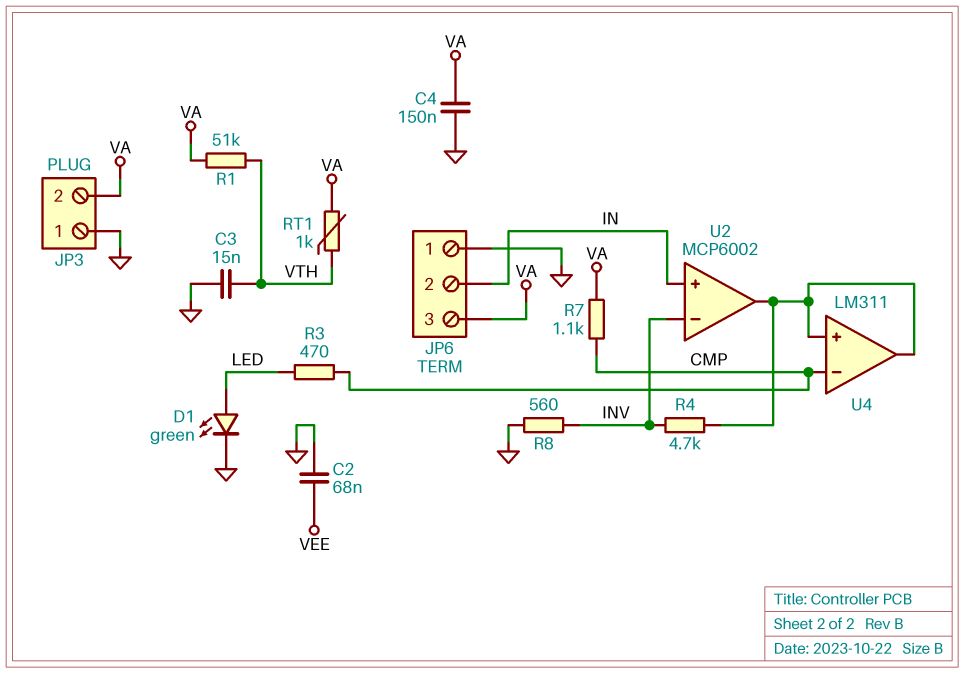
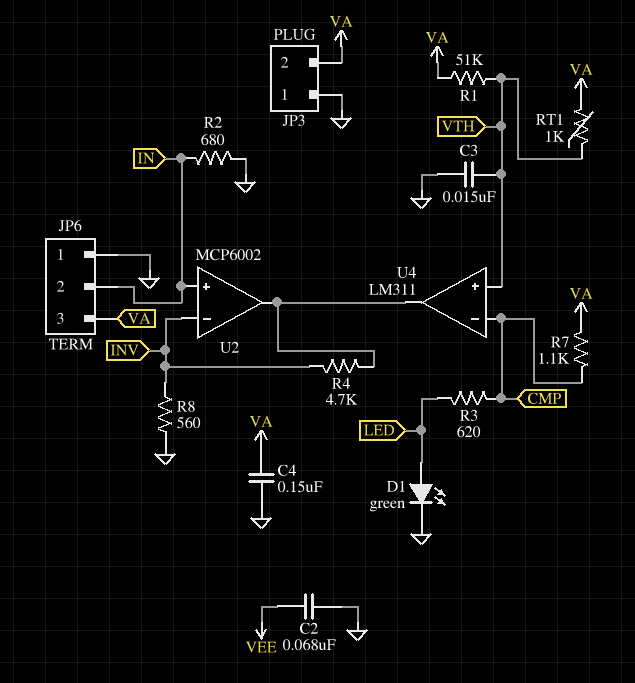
R2: none -> 680 (GND, IN)
R3: 470 (CMP, LED) -> 620 (CMP, LED)
U4 pin in+: U2/out -> VTH

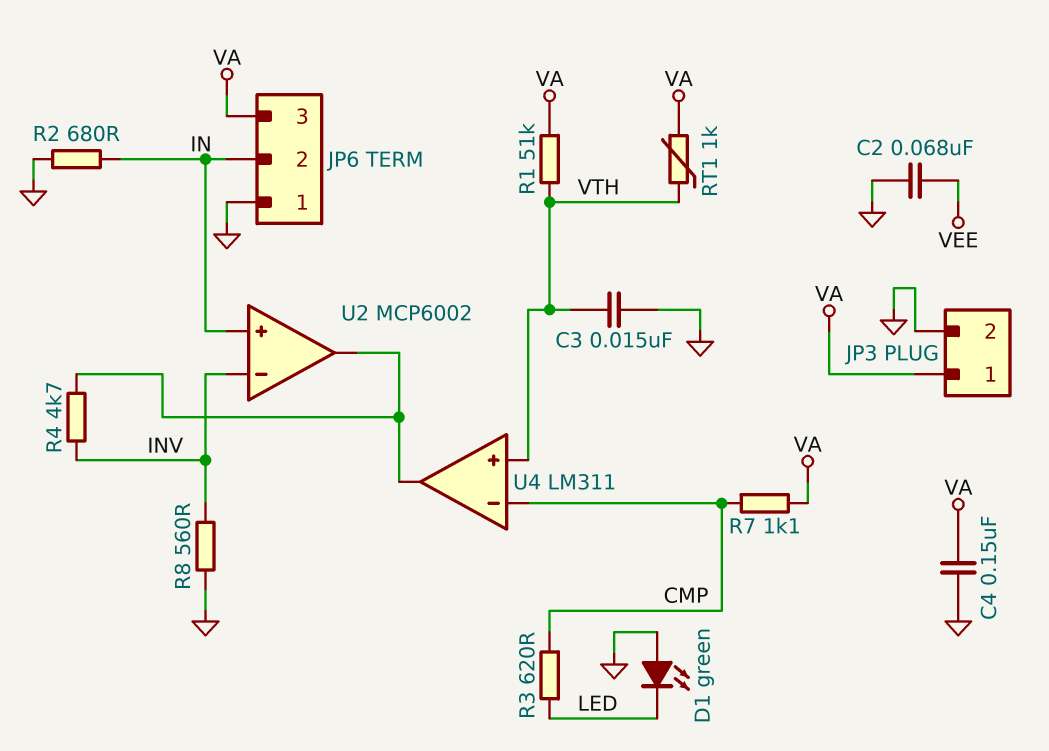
D1: LED green (A LED, K GND) -> LED green (A GND, K LED)
JP3 pin 1: GND -> VA
JP3 pin 2: VA -> GND

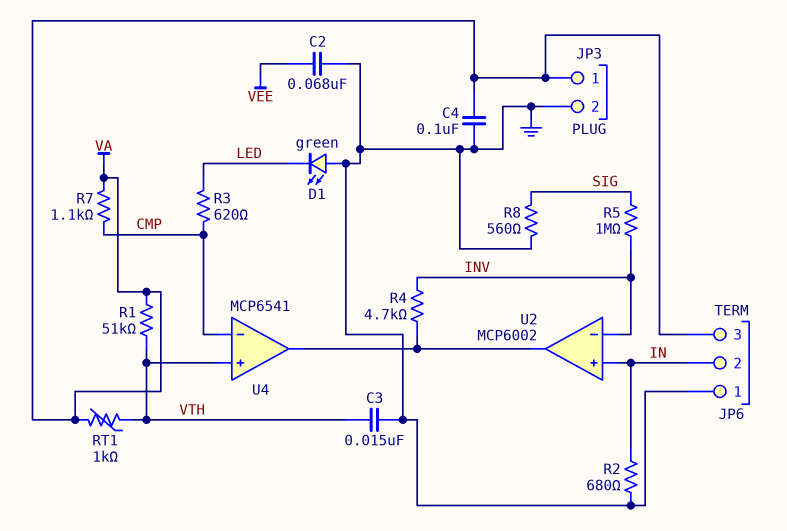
C4: 150nF (GND, VA) -> 100nF (GND, VA)
R5: none -> 1M (INV, SIG)
R8: 560 (GND, INV) -> 560 (GND, SIG)
U4: LM311 -> MCP6541

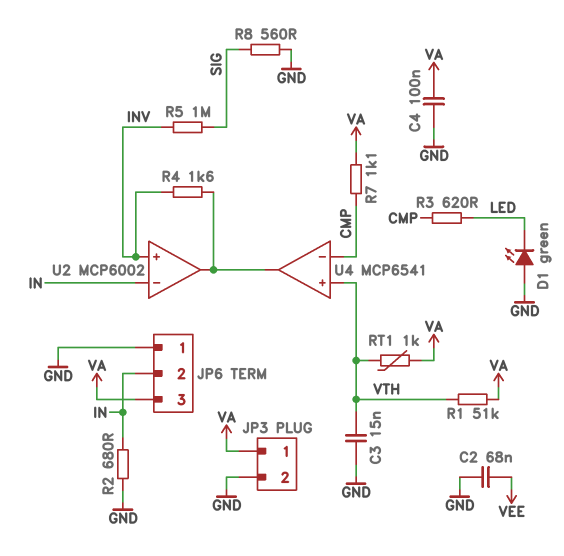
R4: 4.7k (INV, U2/out) -> 1.6k (INV, U2/out)
U2 pin in+: IN -> INV
U2 pin in-: INV -> IN

